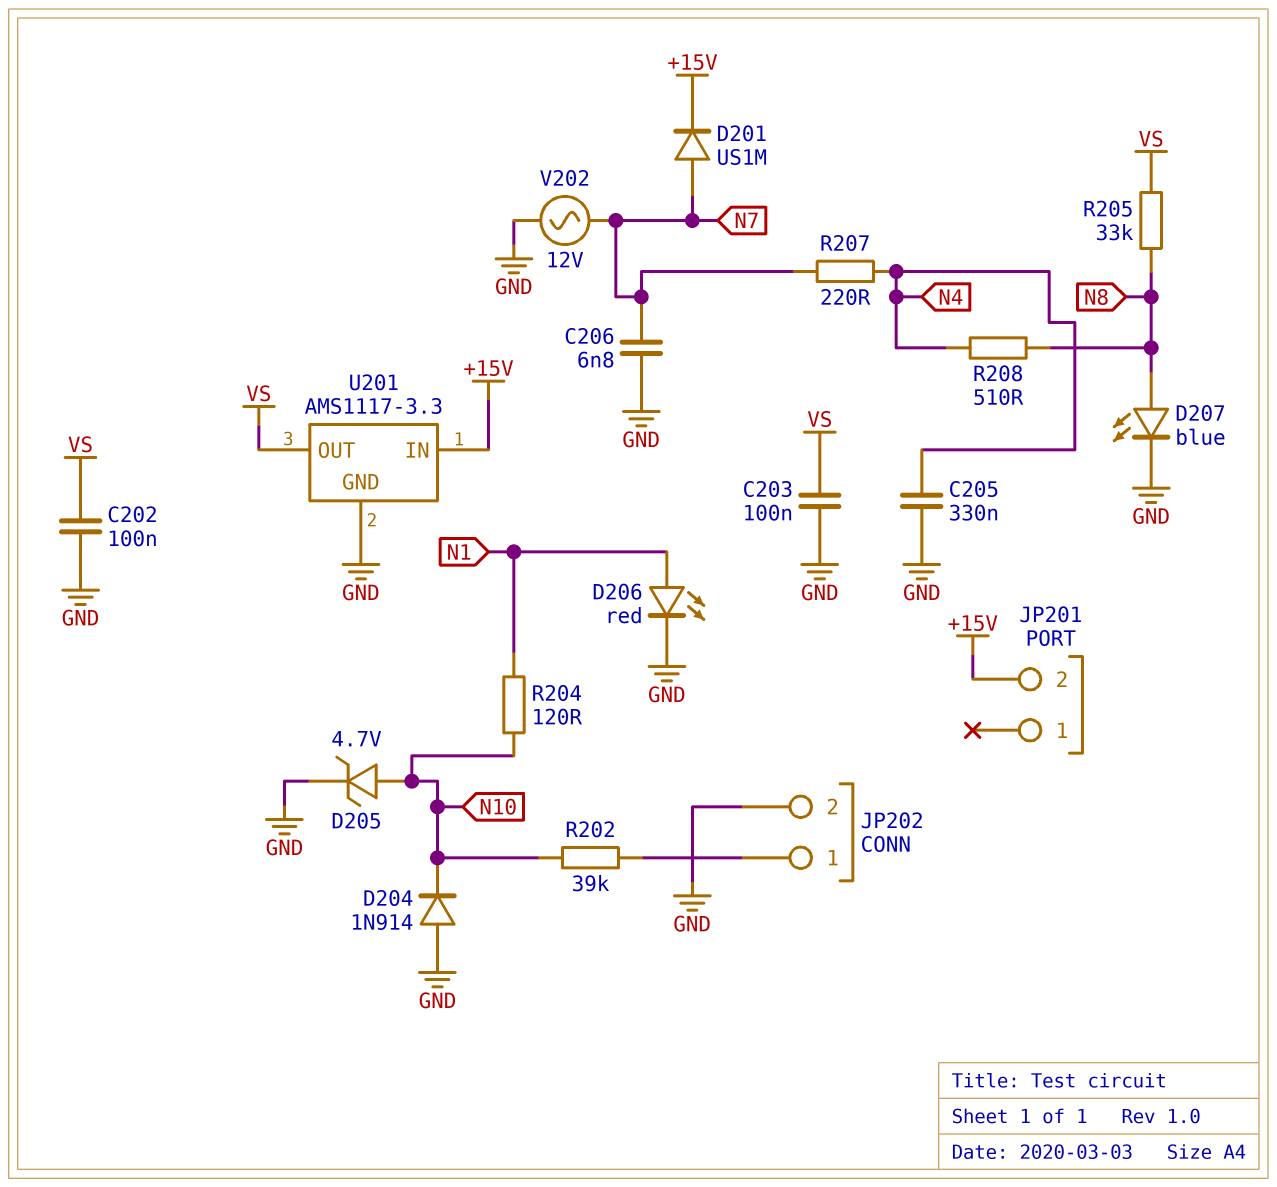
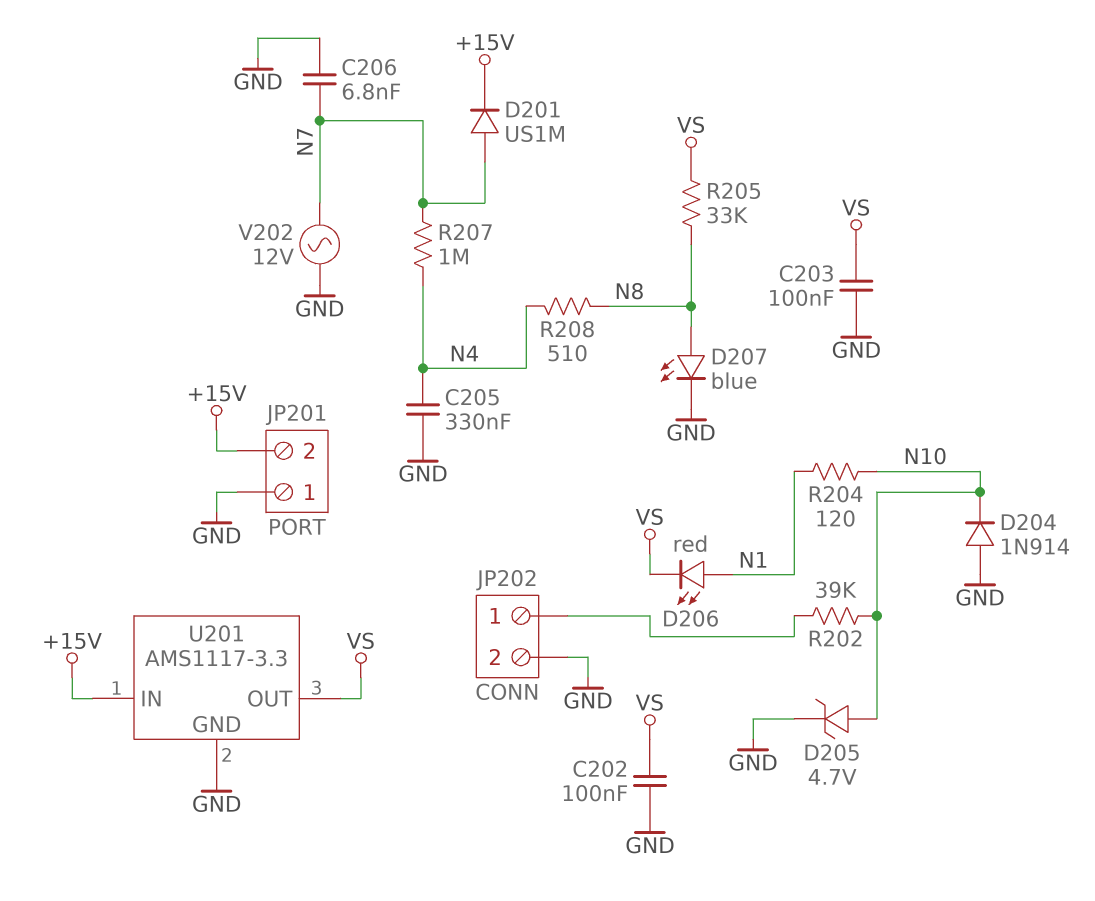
D206: LED red (A N1, K GND) -> LED red (A N1, K VS)
JP201 pin 1: none -> GND
R207: 220 (N4, N7) -> 1M (N4, N7)

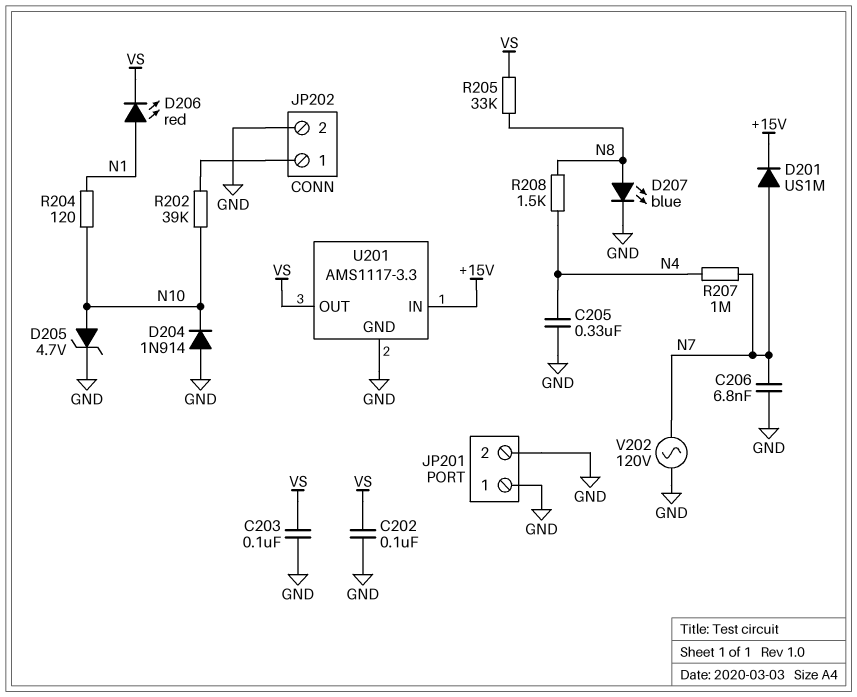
JP201 pin 2: +15V -> GND
R208: 510 (N4, N8) -> 1.5k (N4, N8)
V202: AC 12V (GND, N7) -> AC 120V (GND, N7)

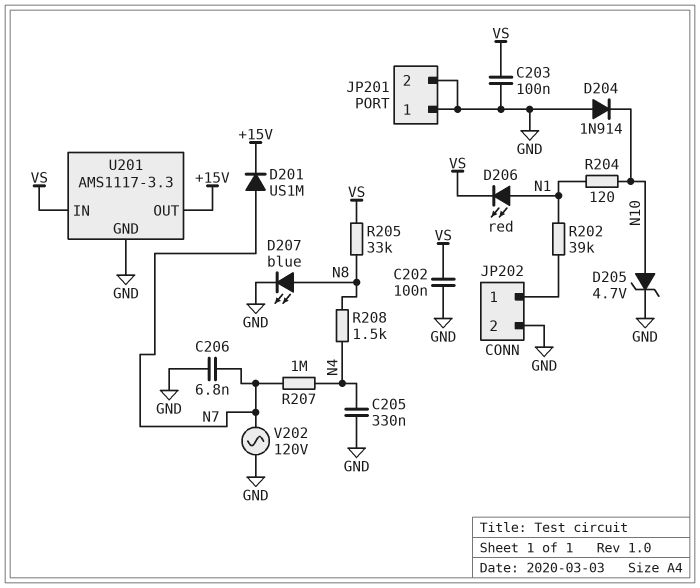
R202: 39k (JP202/1, N10) -> 39k (JP202/1, N1)
U201 pin IN: +15V -> VS
U201 pin OUT: VS -> +15V

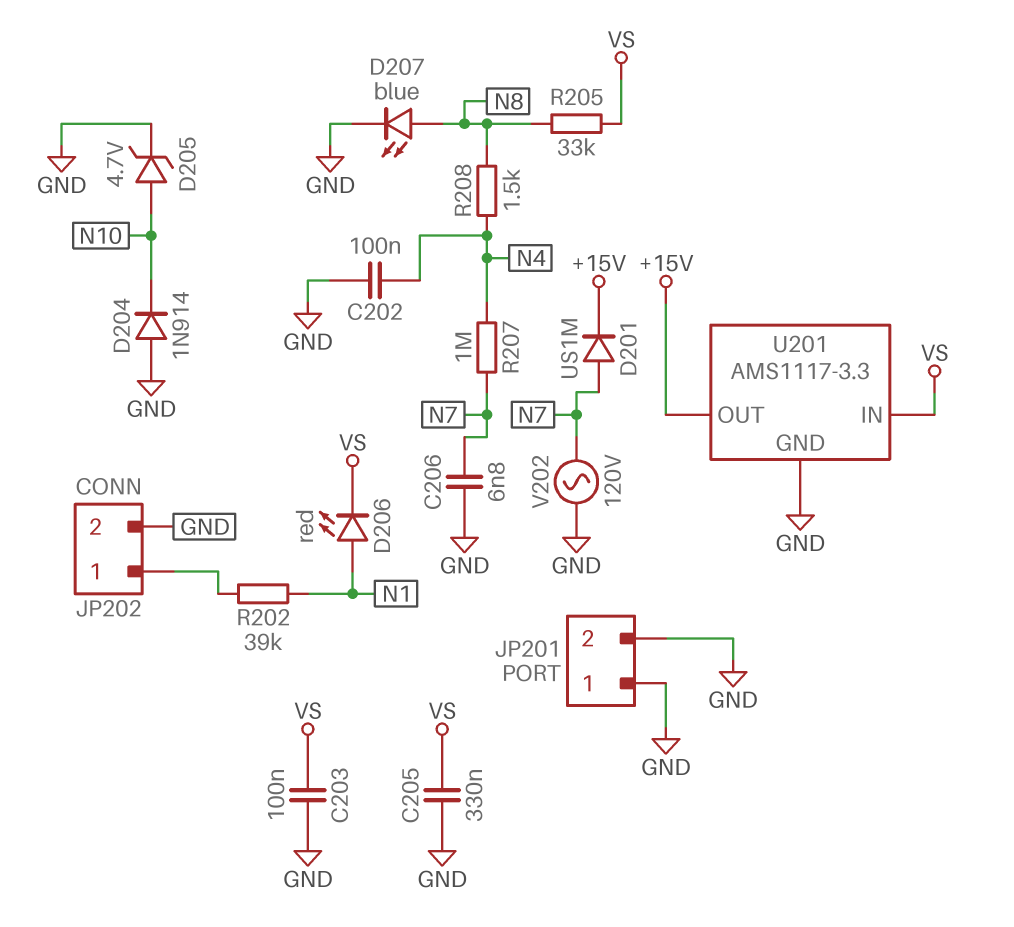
C202: 100nF (GND, VS) -> 100nF (GND, N4)
C205: 330nF (GND, N4) -> 330nF (GND, VS)
R204: 120 (N1, N10) -> none

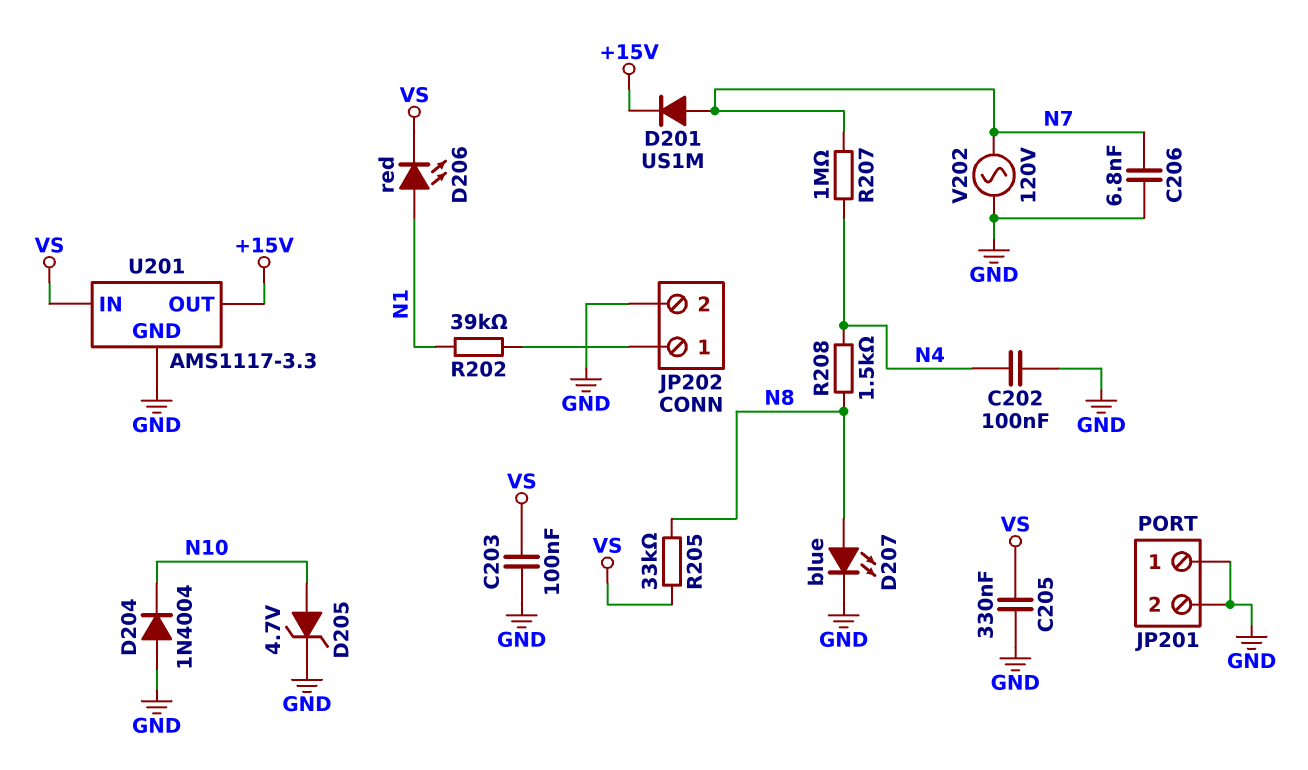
D204: diode 1N914 (A GND, K N10) -> diode 1N4004 (A GND, K N10)

